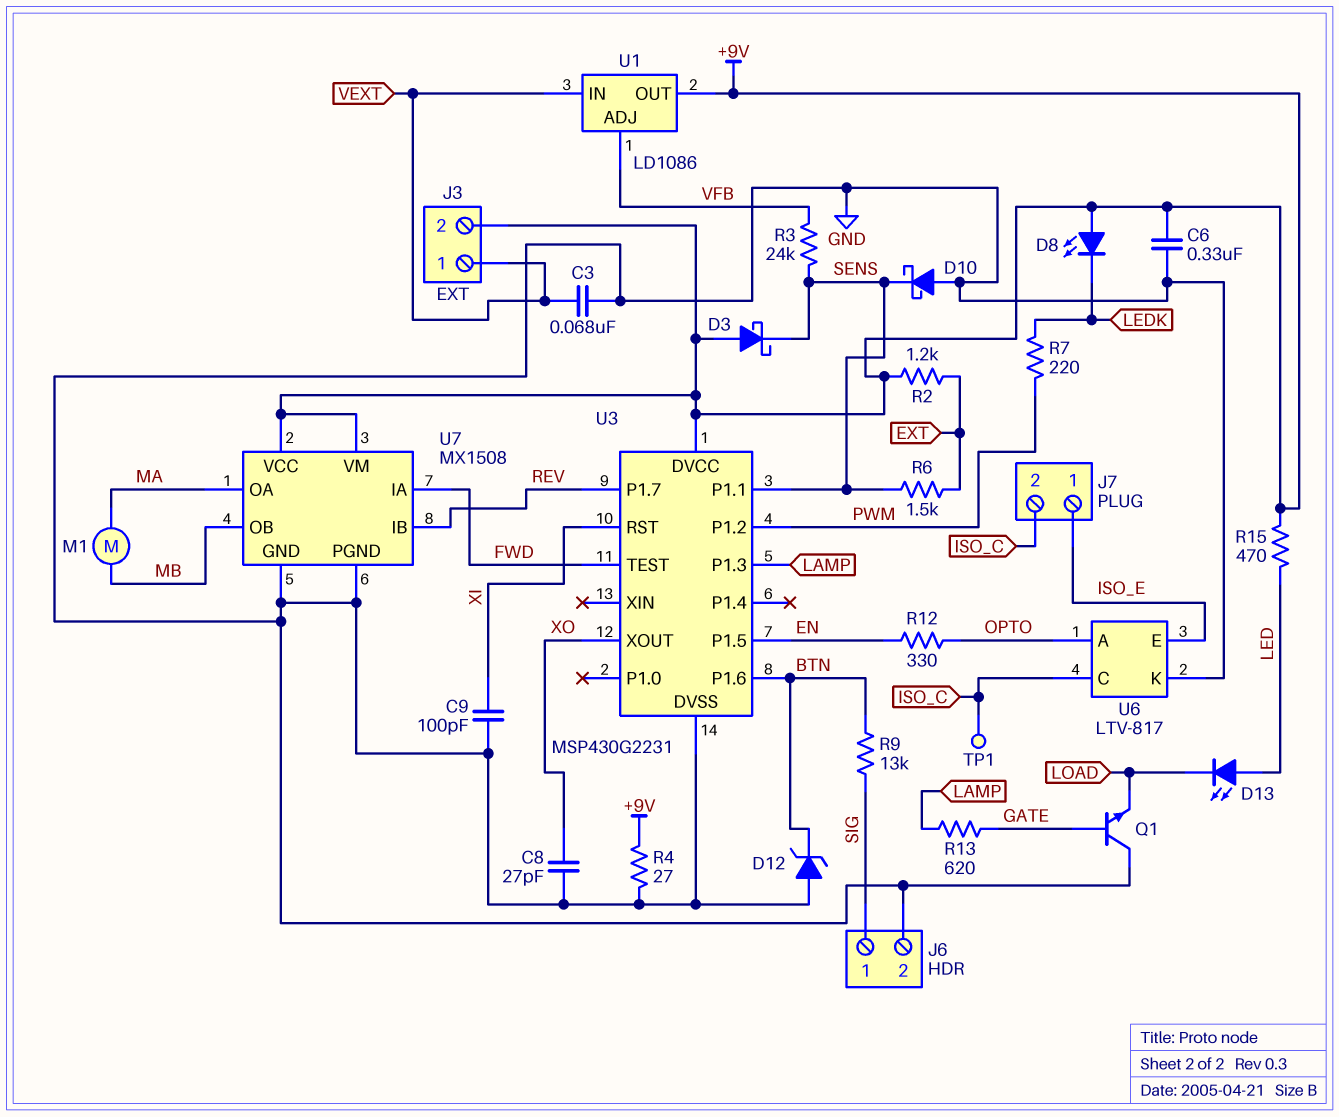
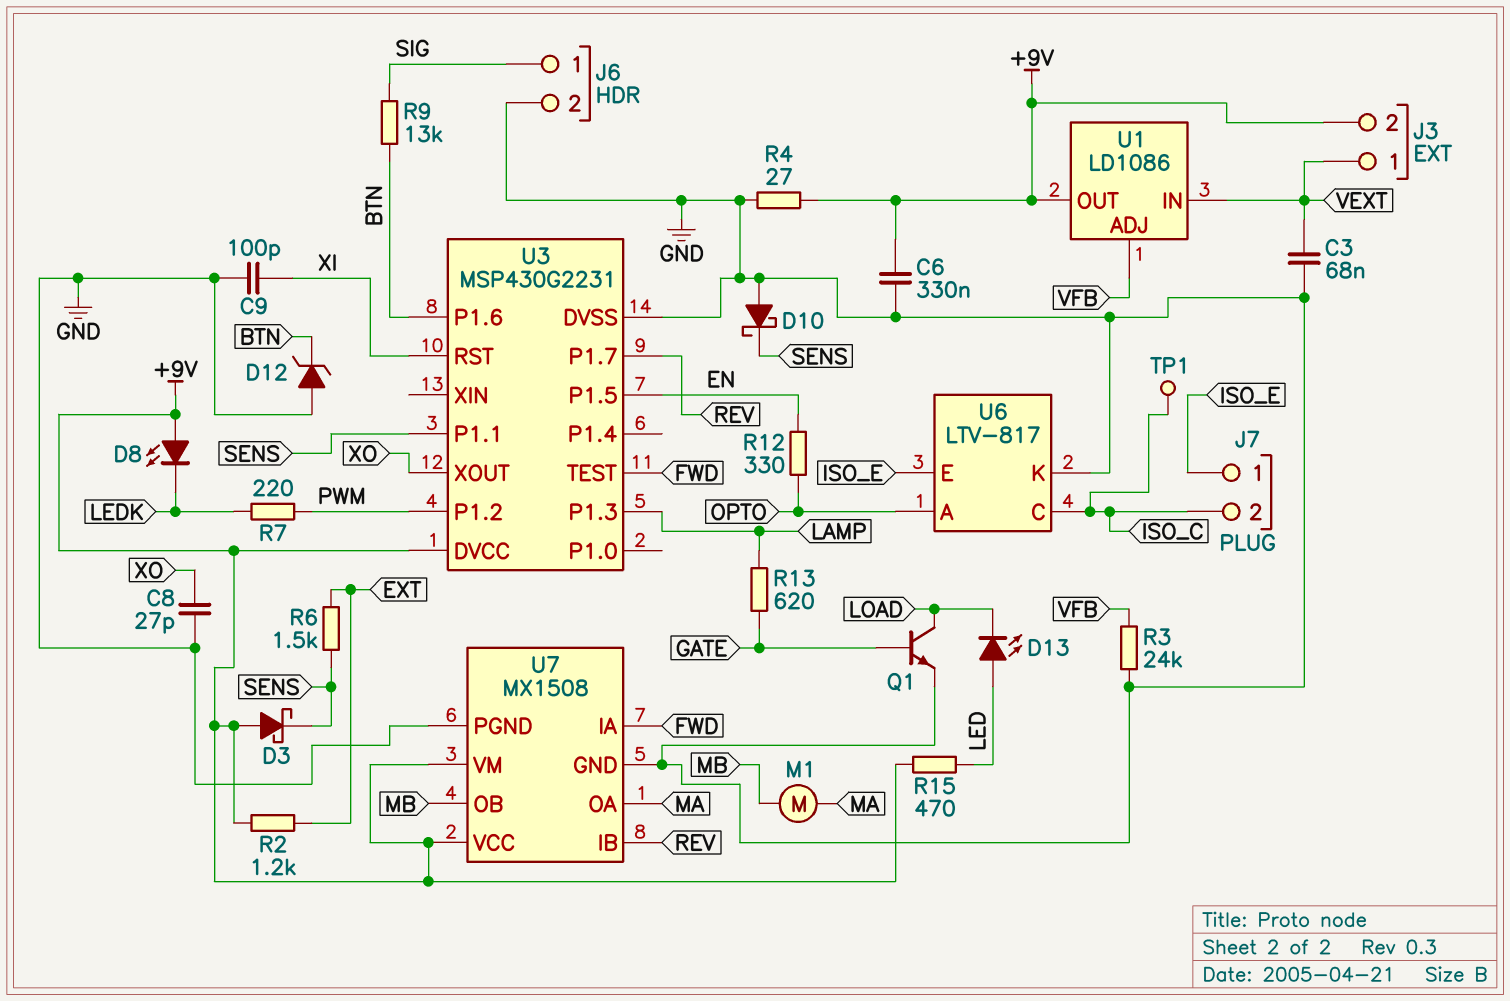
Q1: NPN (B GATE, C GND, E LOAD) -> NPN (B GATE, C LOAD, E GND)
R3: 24k (SENS, VFB) -> 24k (GND, VFB)

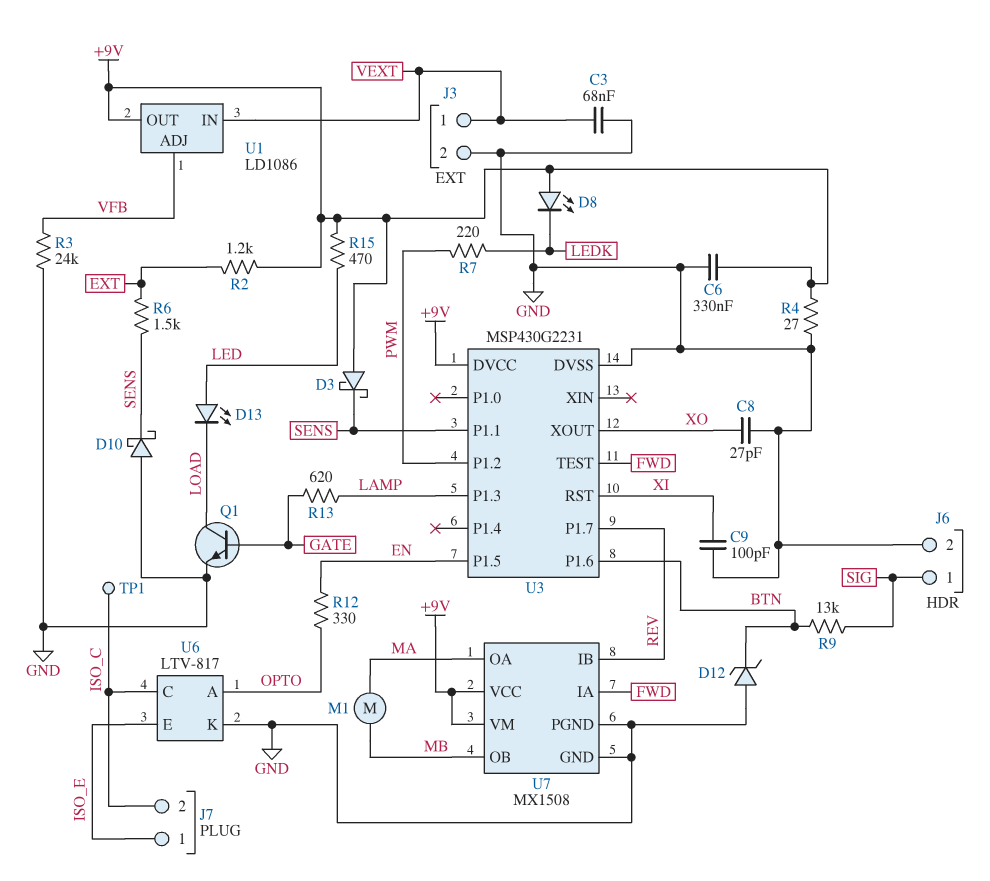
J3 pin 2: +9V -> GND

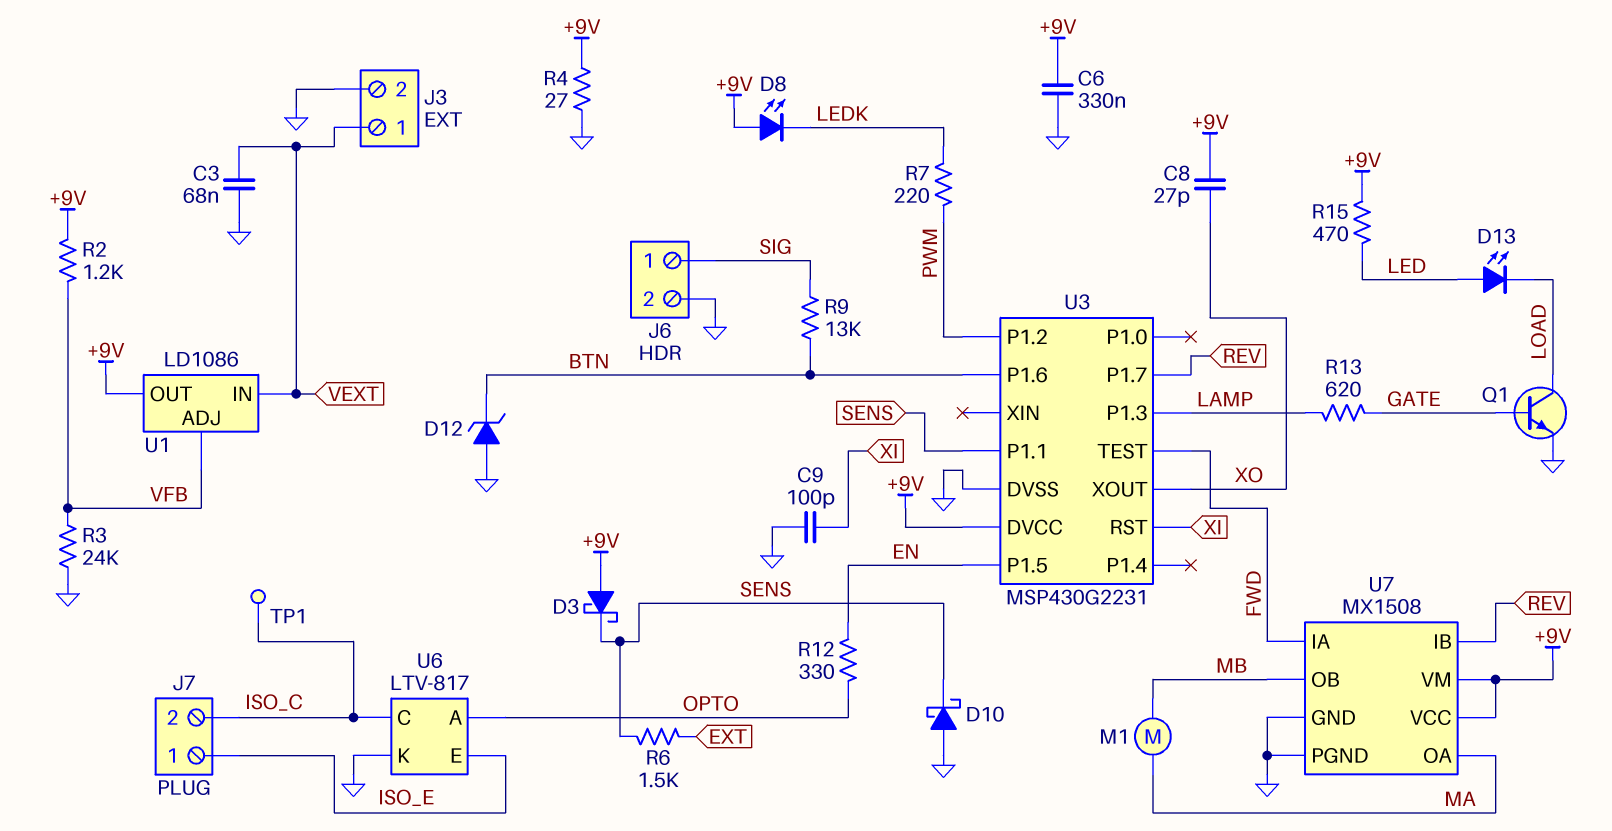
C8: 27pF (GND, XO) -> 27pF (+9V, XO)
R2: 1.2k (+9V, EXT) -> 1.2k (+9V, VFB)

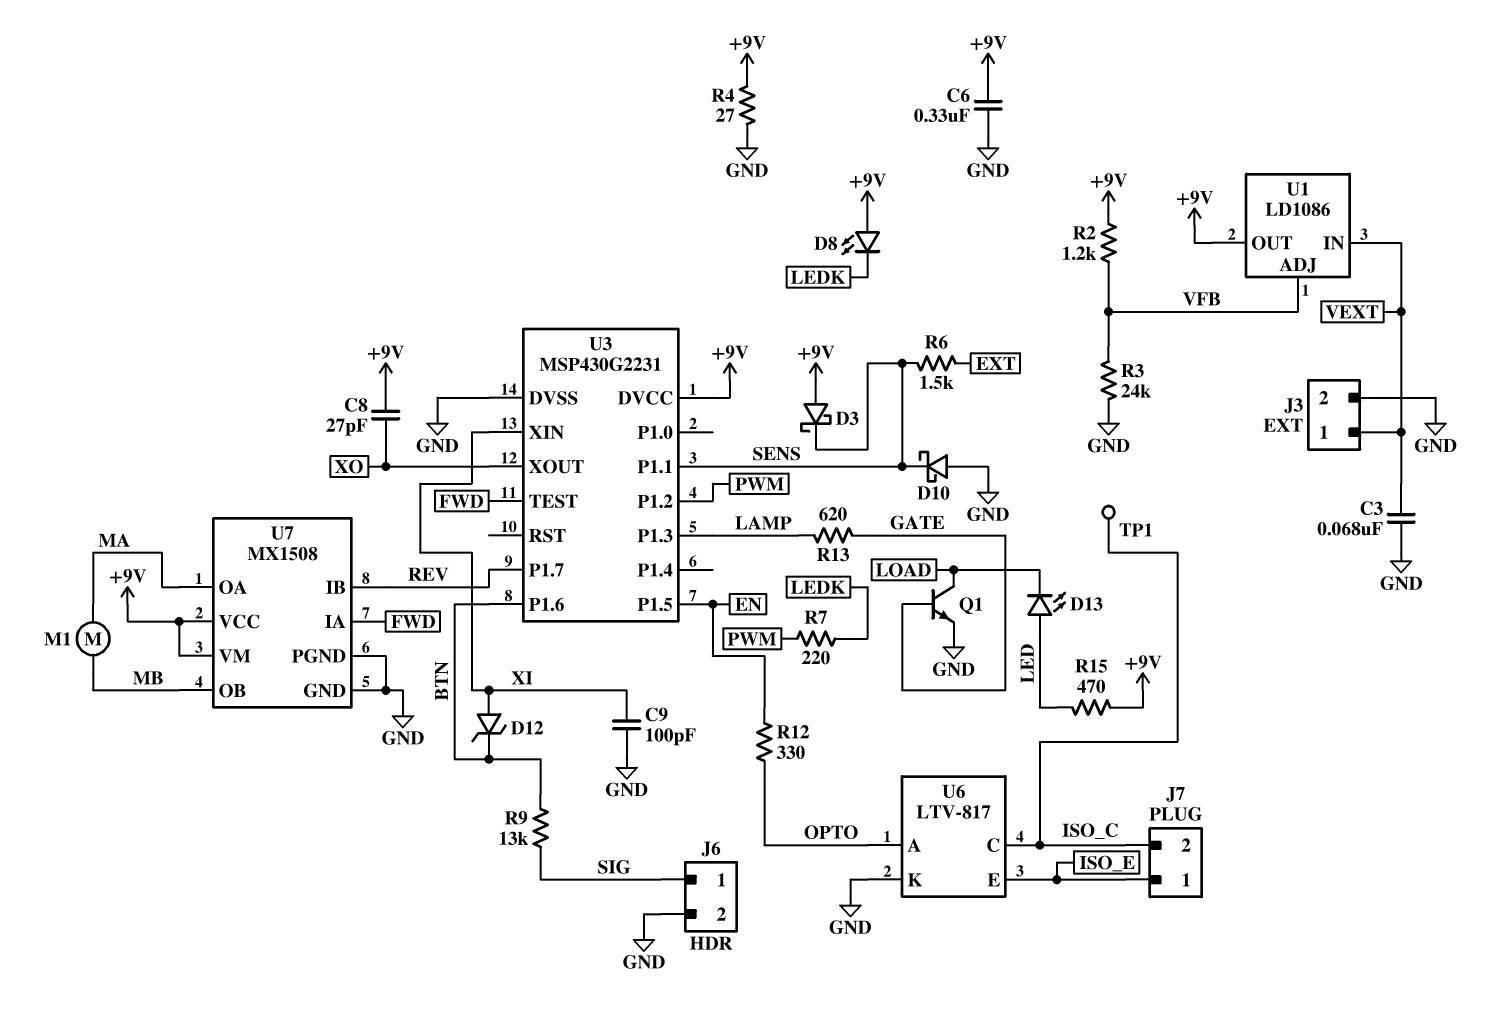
D12: zener (A GND, K BTN) -> zener (A XI, K BTN)
U3 pin RST: XI -> none
U3 pin XIN: none -> XI

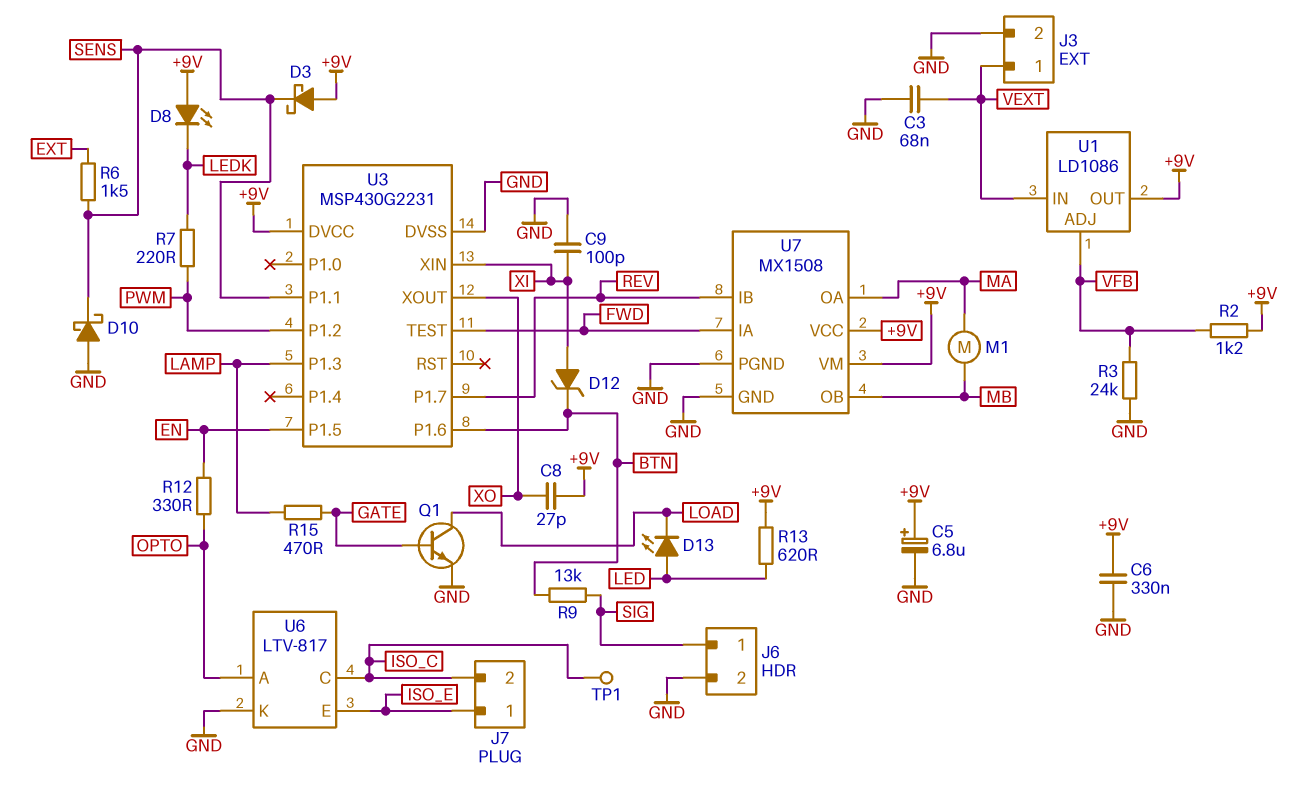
C5: none -> 6.8uF (plus +9V, minus GND)
R4: 27 (+9V, GND) -> none
R13: 620 (GATE, LAMP) -> 620 (+9V, LED)
R15: 470 (+9V, LED) -> 470 (GATE, LAMP)

